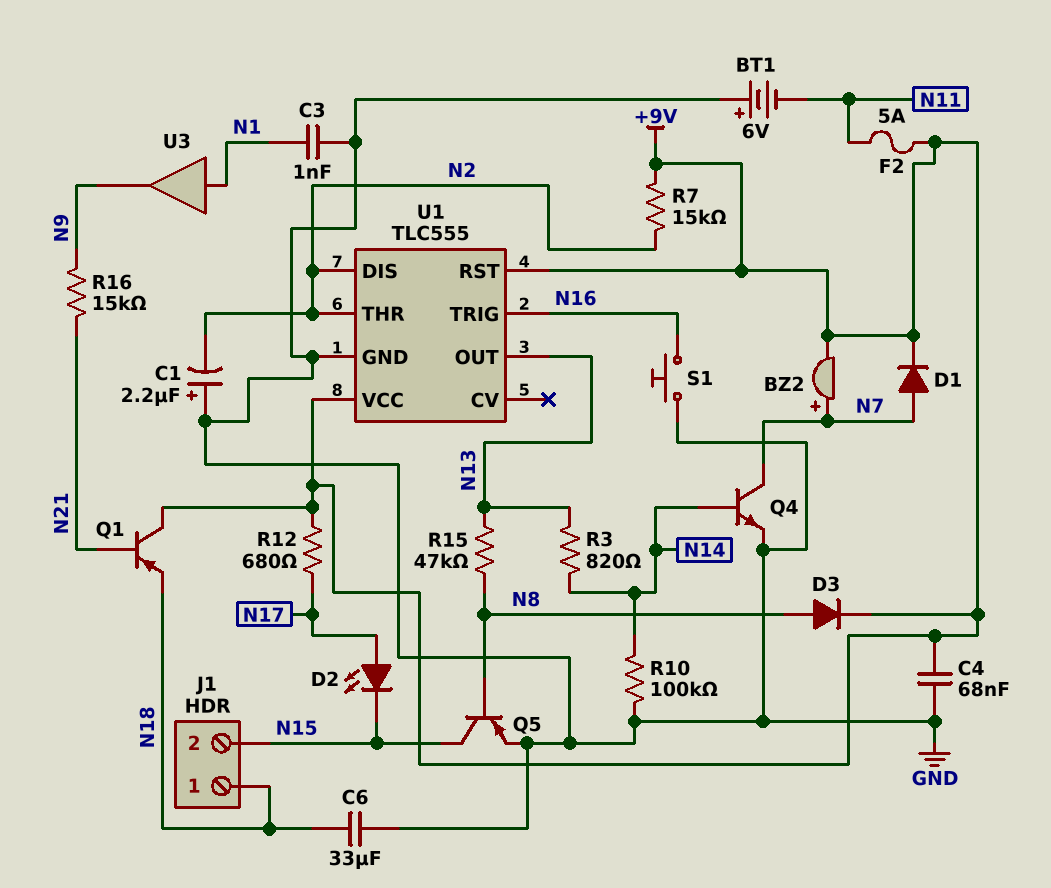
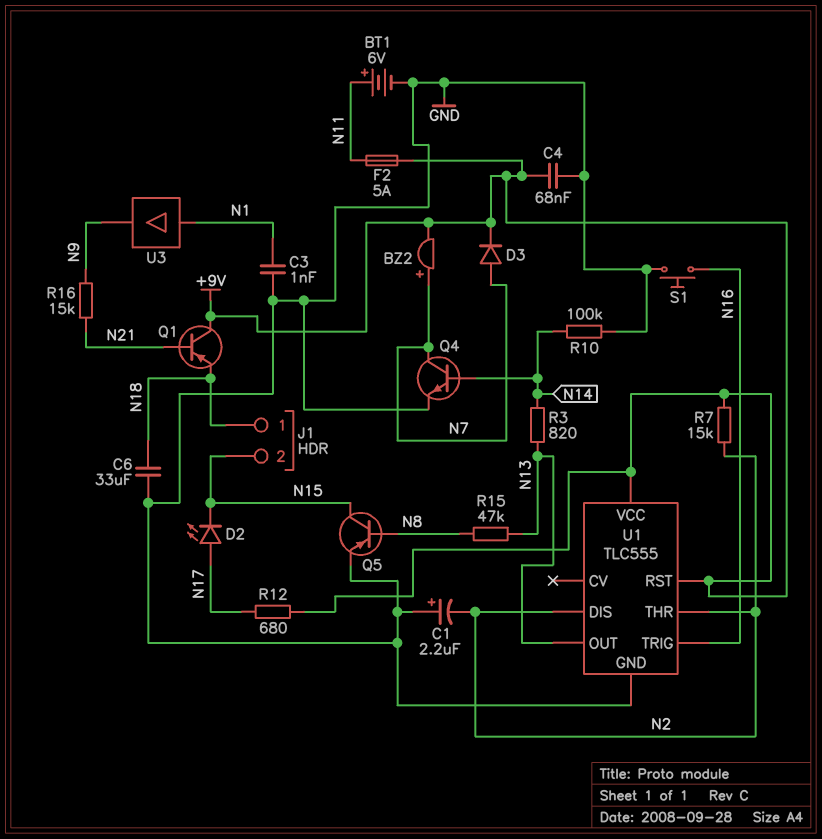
BT1: 6V (plus GND, minus N11) -> 6V (plus N11, minus GND)
D1: diode (A N7, K +9V) -> none
D3: diode (A N8, K +9V) -> diode (A N7, K +9V)

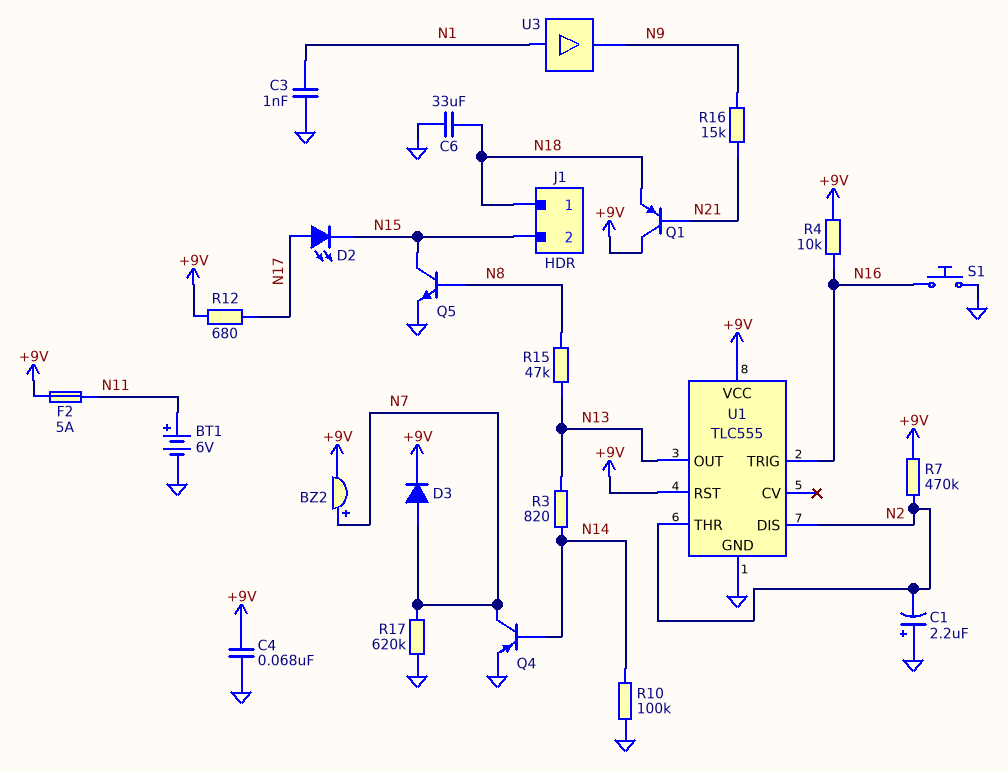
Q4: NPN (B N14, C N7, E GND) -> PNP (B N14, C N7, E GND)
Q5: PNP (B N8, C N15, E GND) -> NPN (B N8, C N15, E GND)
R4: none -> 10k (+9V, N16)
R7: 15k (+9V, N2) -> 470k (+9V, N2)
R17: none -> 620k (GND, N7)

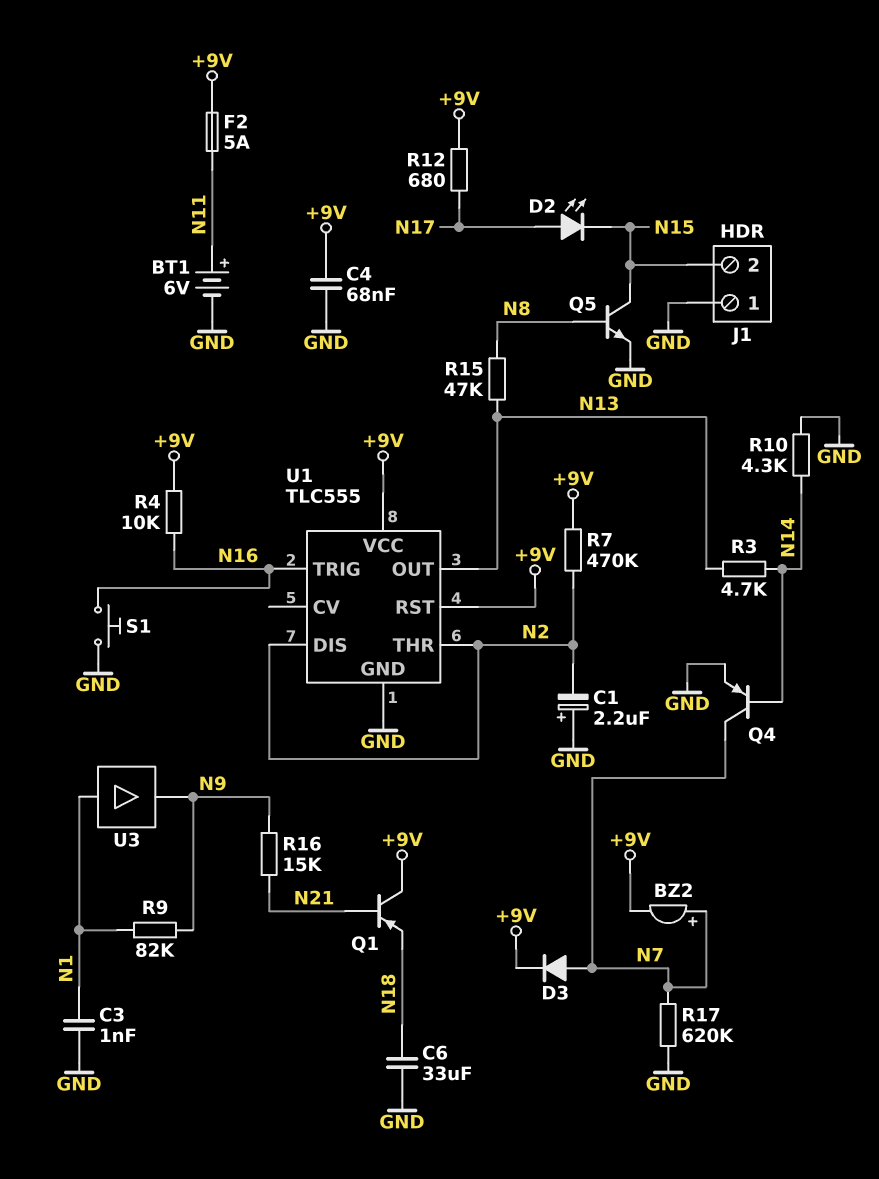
J1 pin 1: N18 -> GND
R3: 820 (N13, N14) -> 4.7k (N13, N14)
R9: none -> 82k (N1, N9)
R10: 100k (GND, N14) -> 4.3k (GND, N14)

